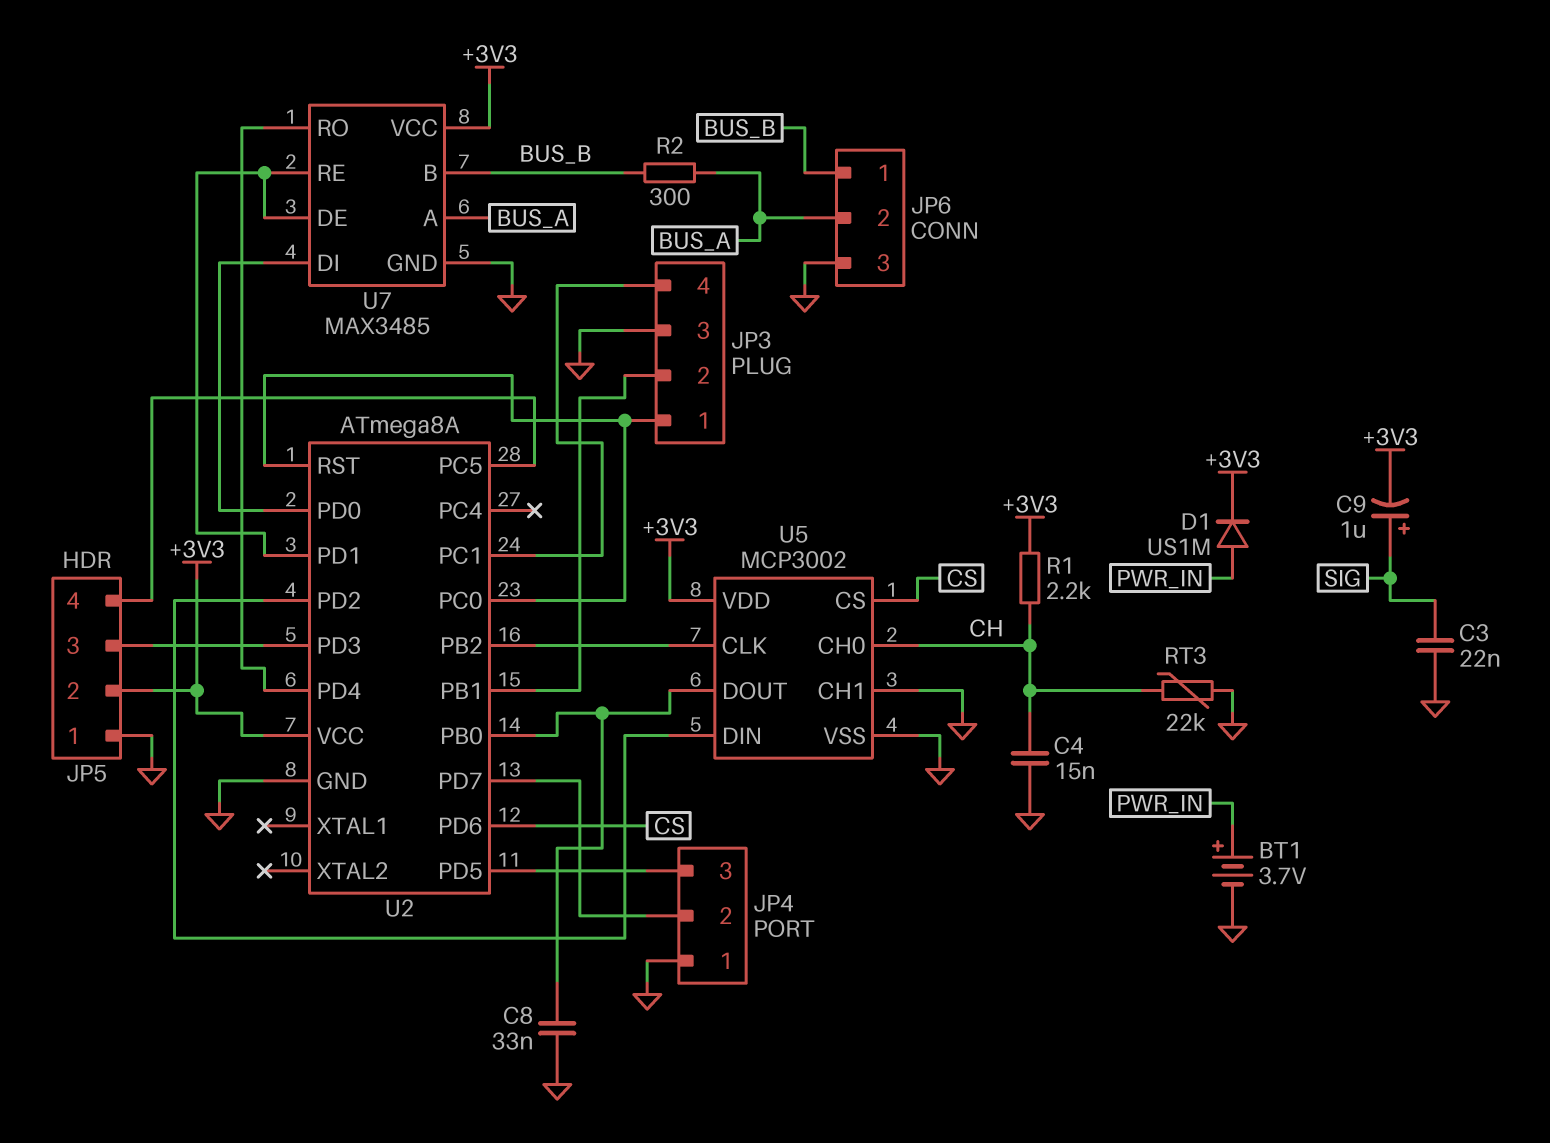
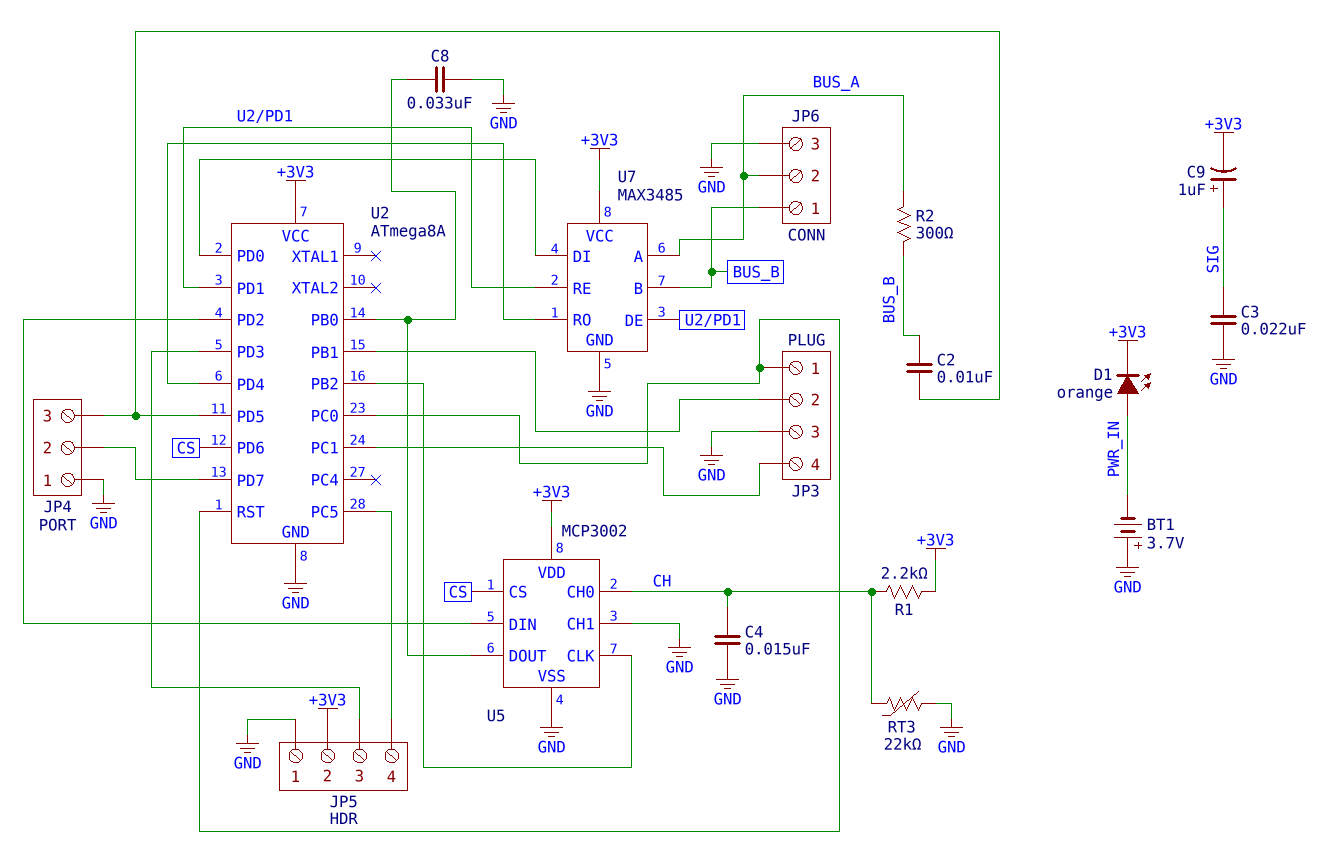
BT1: 3.7V (plus PWR_IN, minus GND) -> 3.7V (plus GND, minus PWR_IN)
C2: none -> 10nF (BUS_B, JP4/3)
D1: diode US1M (A PWR_IN, K +3V3) -> LED orange (A PWR_IN, K +3V3)

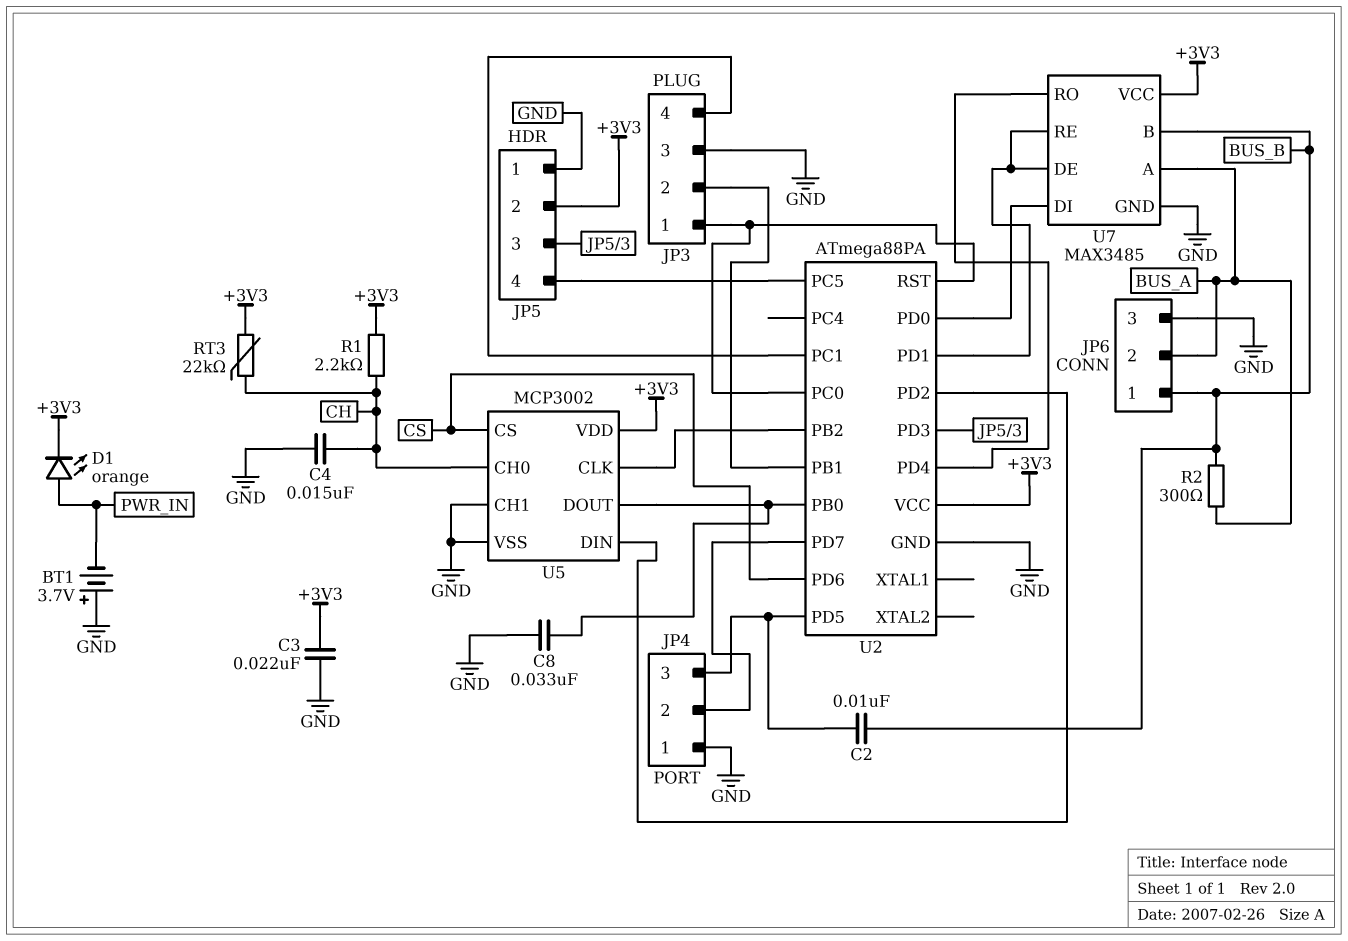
C3: 22nF (GND, SIG) -> 22nF (+3V3, GND)
C9: 1uF (plus SIG, minus +3V3) -> none
RT3: 22k (CH, GND) -> 22k (+3V3, CH)
U2: ATmega8A -> ATmega88PA

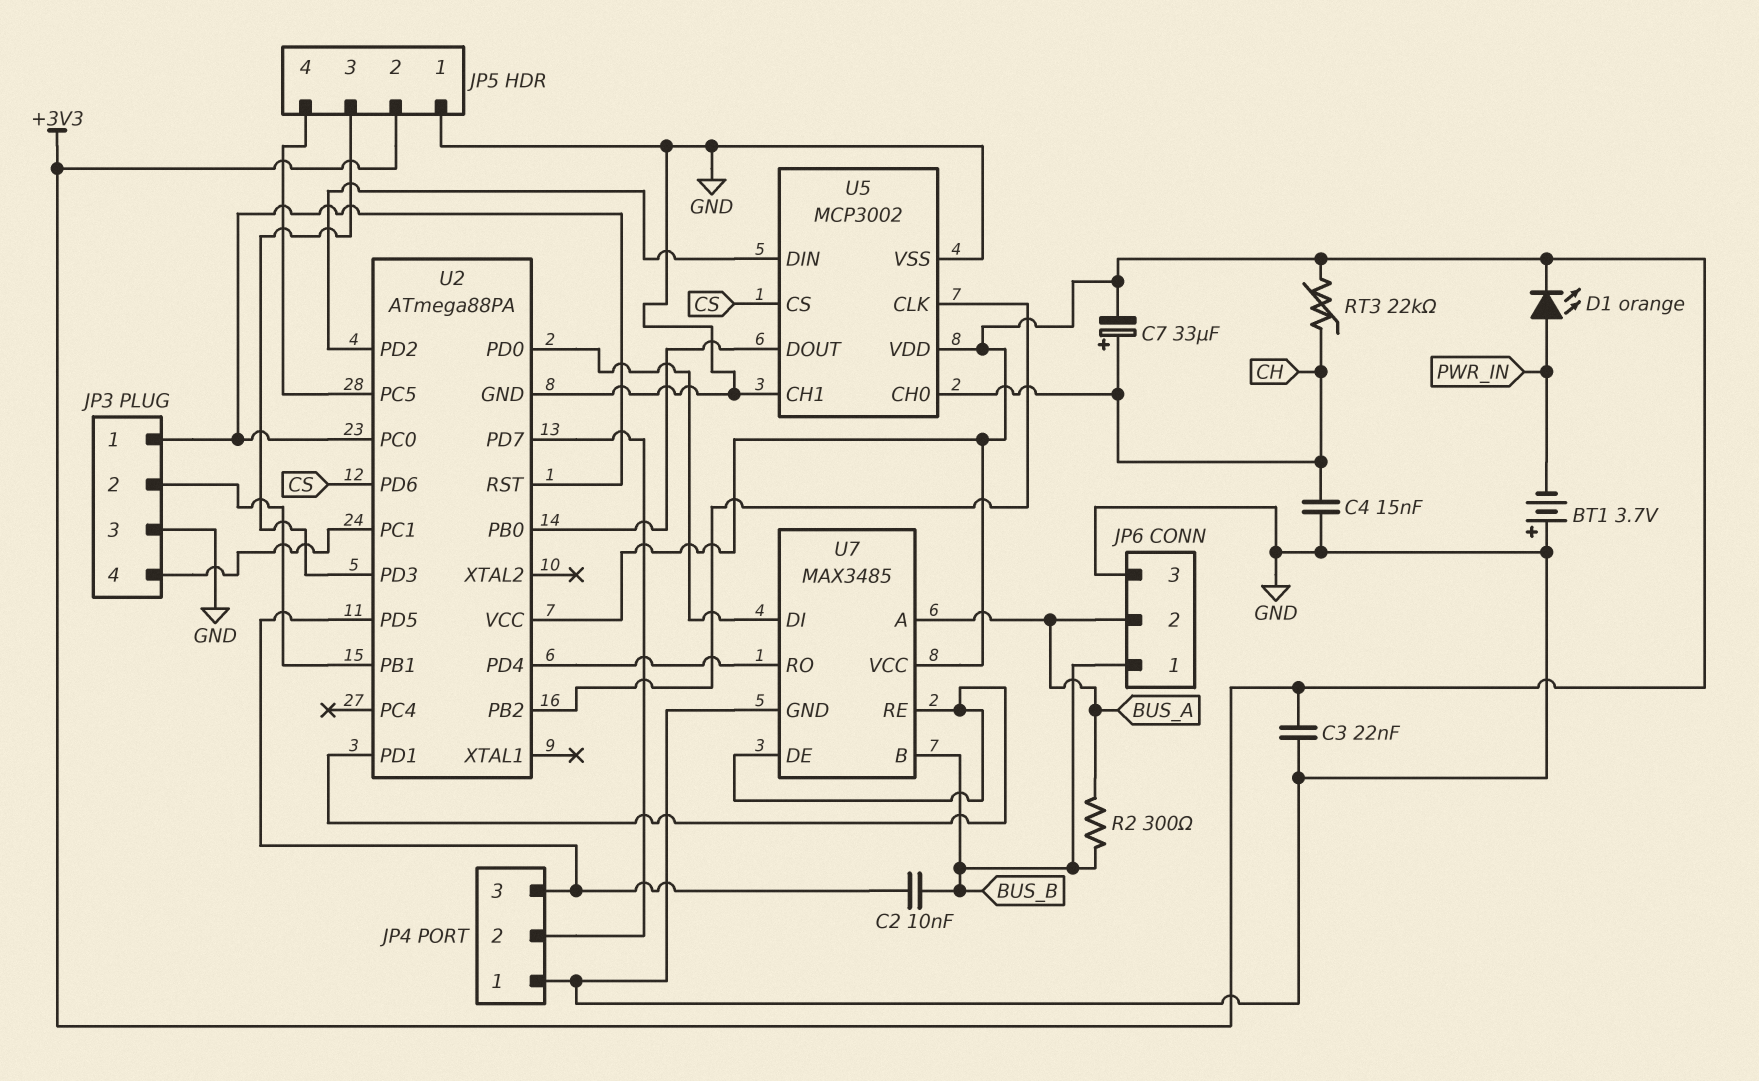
C7: none -> 33uF (plus CH, minus +3V3)
C8: 33nF (GND, U2/PB0) -> none
R1: 2.2k (+3V3, CH) -> none

